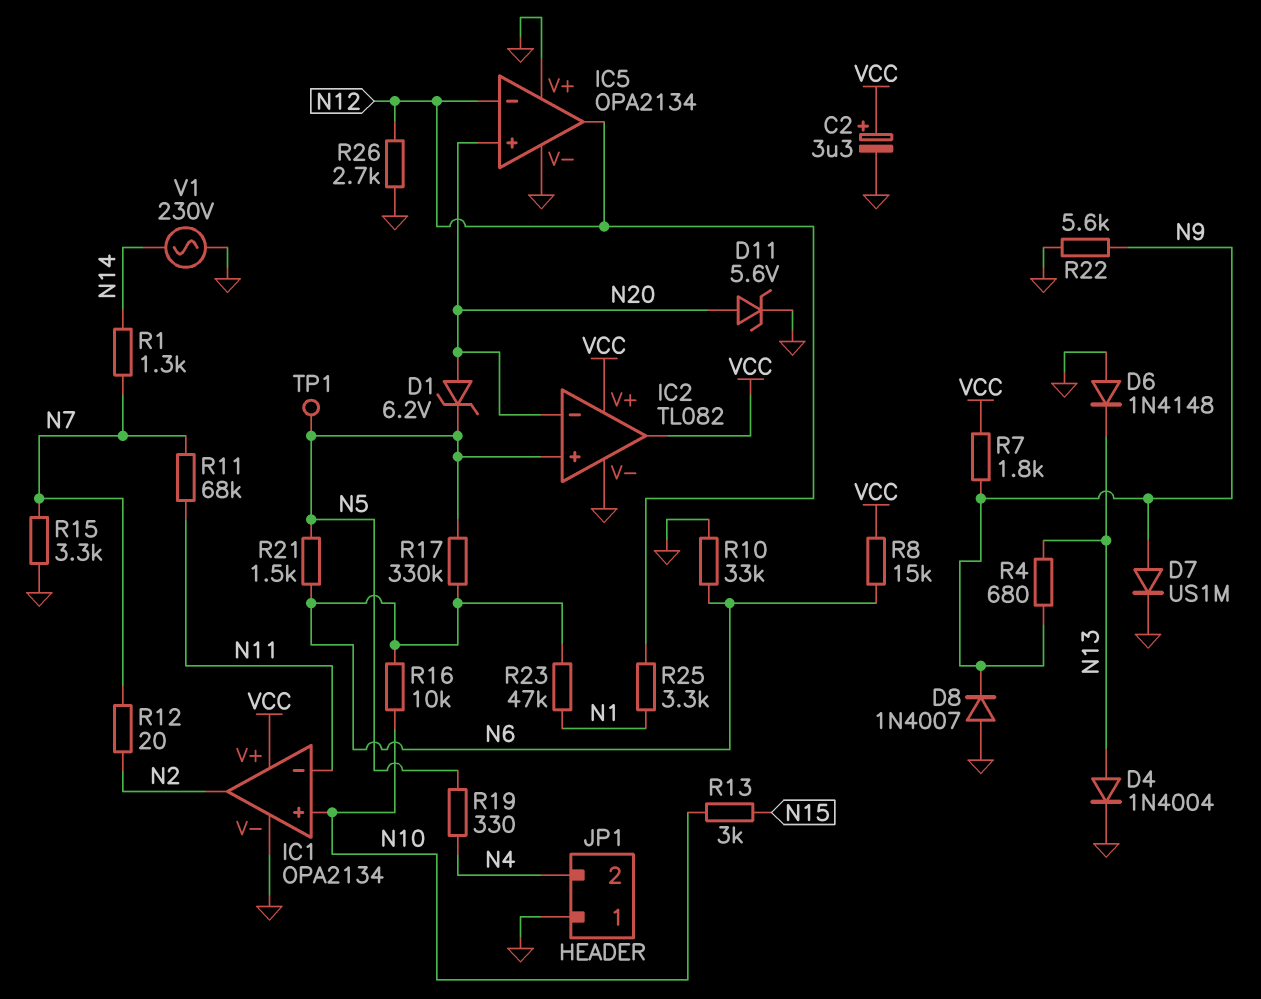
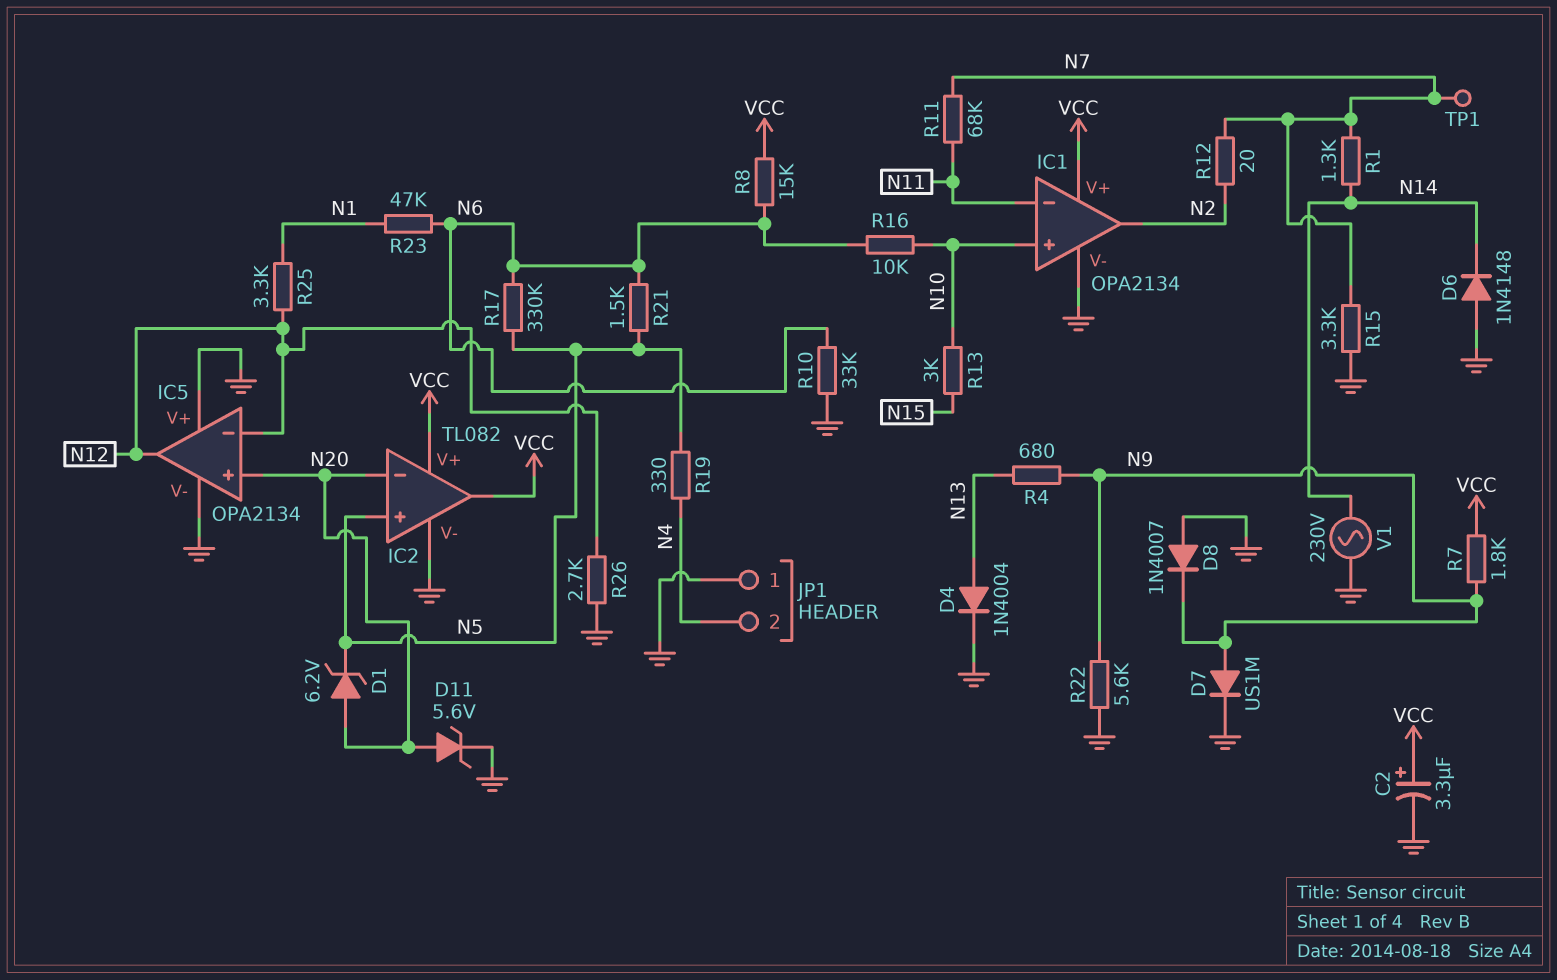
D6: diode 1N4148 (A GND, K N13) -> diode 1N4148 (A GND, K N14)
TP1: test point (N5) -> test point (N7)

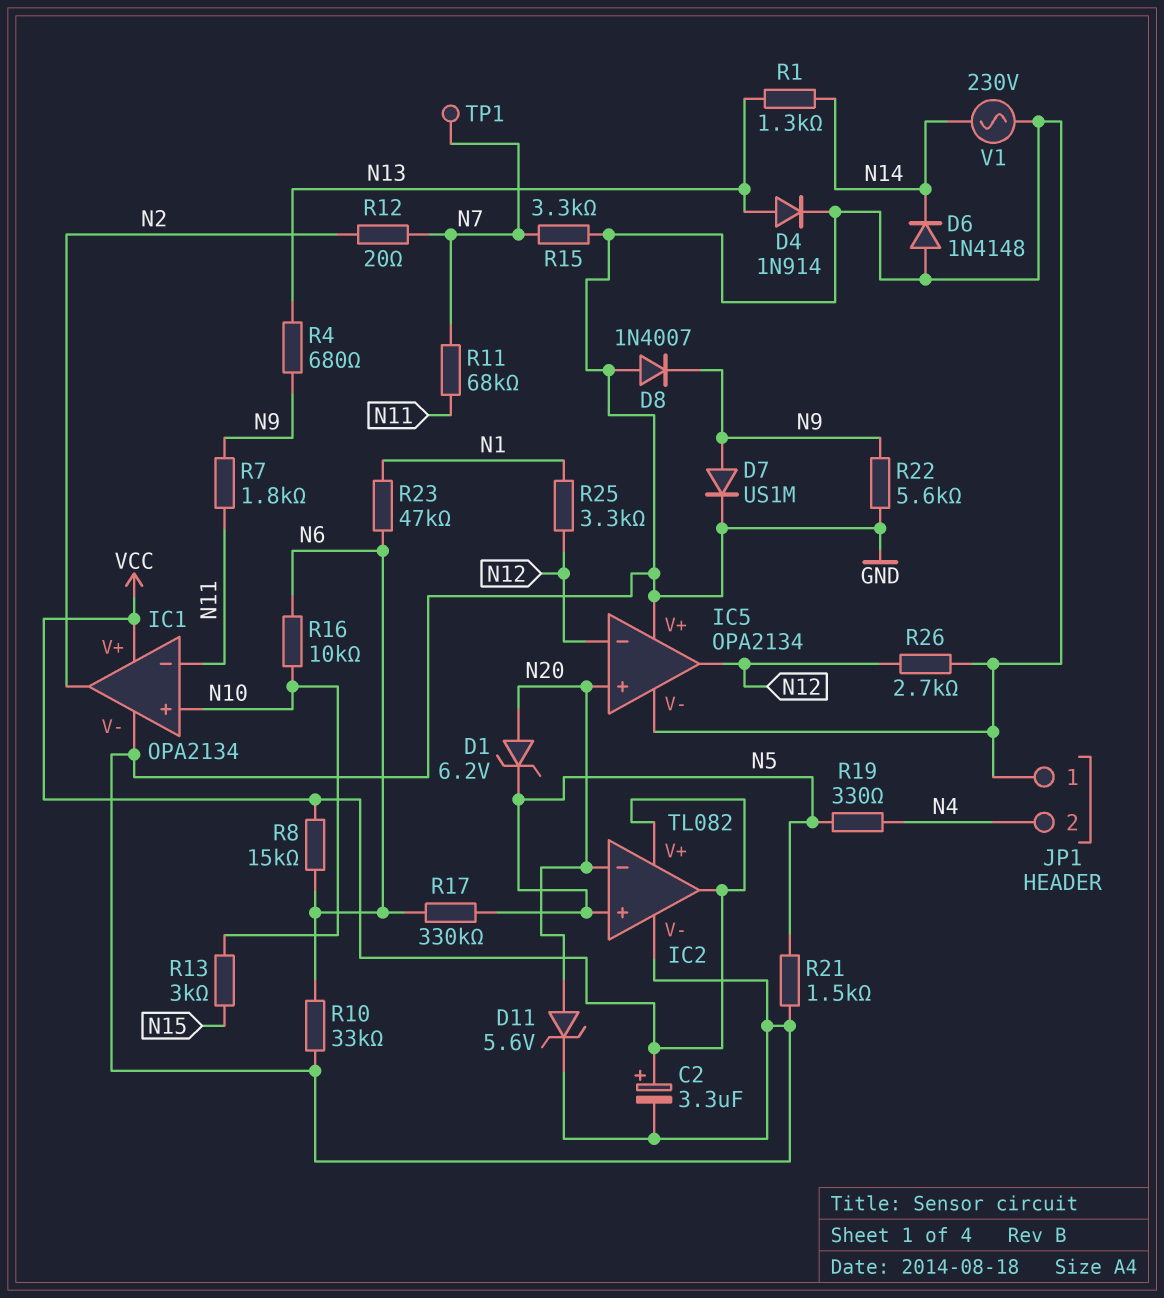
D4: diode 1N4004 (A N13, K GND) -> diode 1N914 (A N13, K GND)
R1: 1.3k (N7, N14) -> 1.3k (N13, N14)
R7: 1.8k (N9, VCC) -> 1.8k (N9, N11)
R21: 1.5k (N5, N6) -> 1.5k (GND, N5)

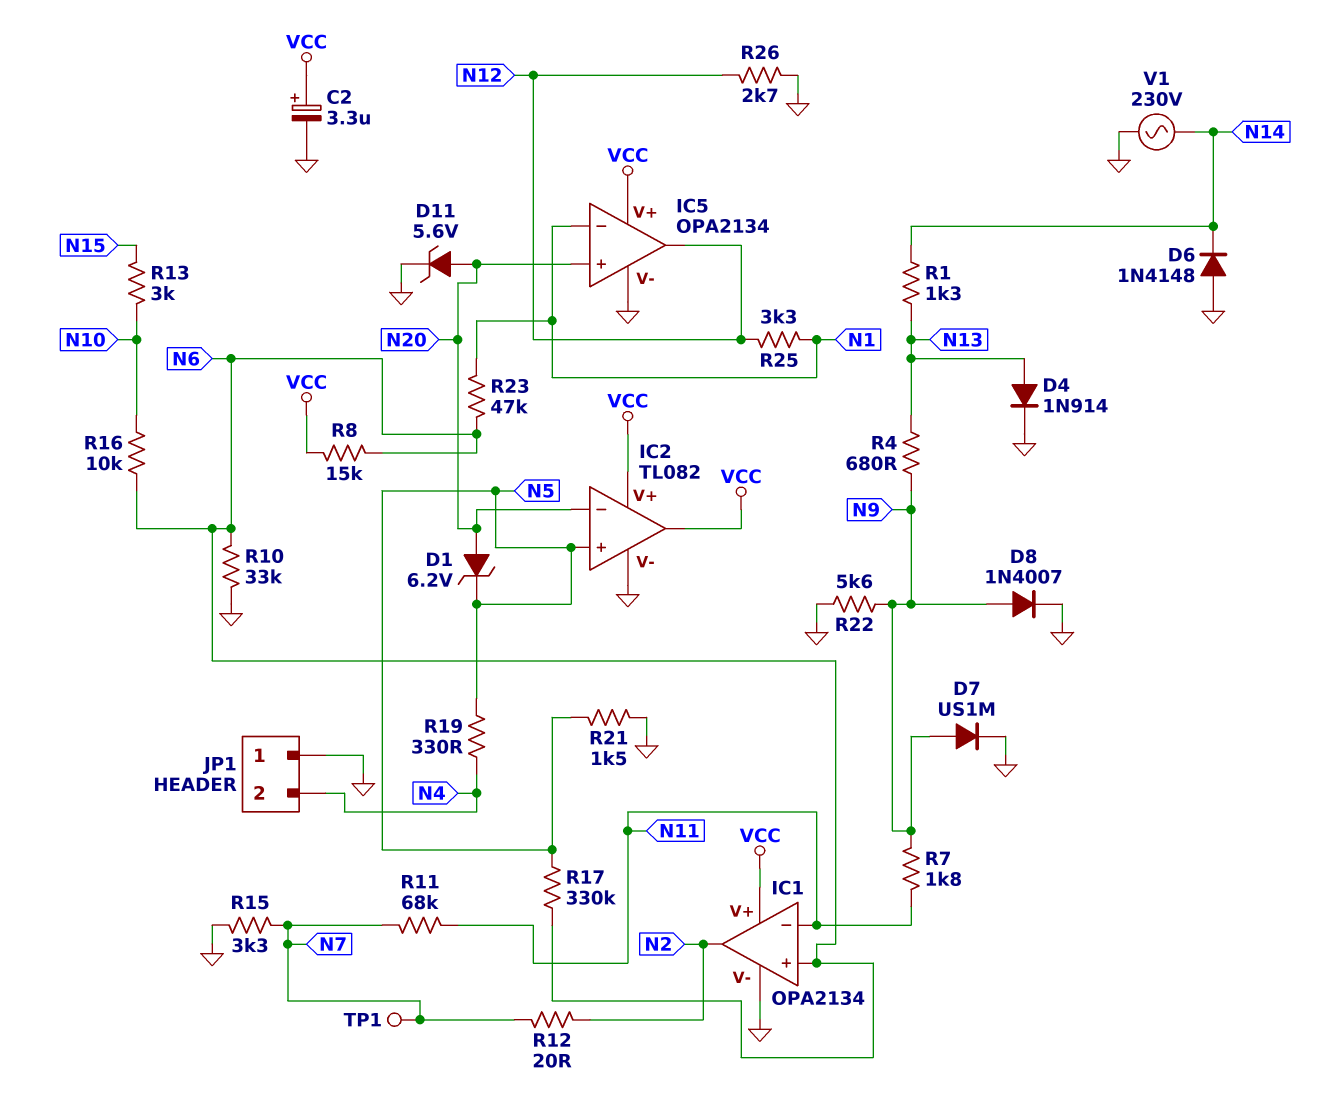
D8: diode 1N4007 (A GND, K N9) -> diode 1N4007 (A N9, K GND)
IC1 pin in+: N10 -> N6
IC5 pin V+: GND -> VCC
IC5 pin in-: N12 -> N1

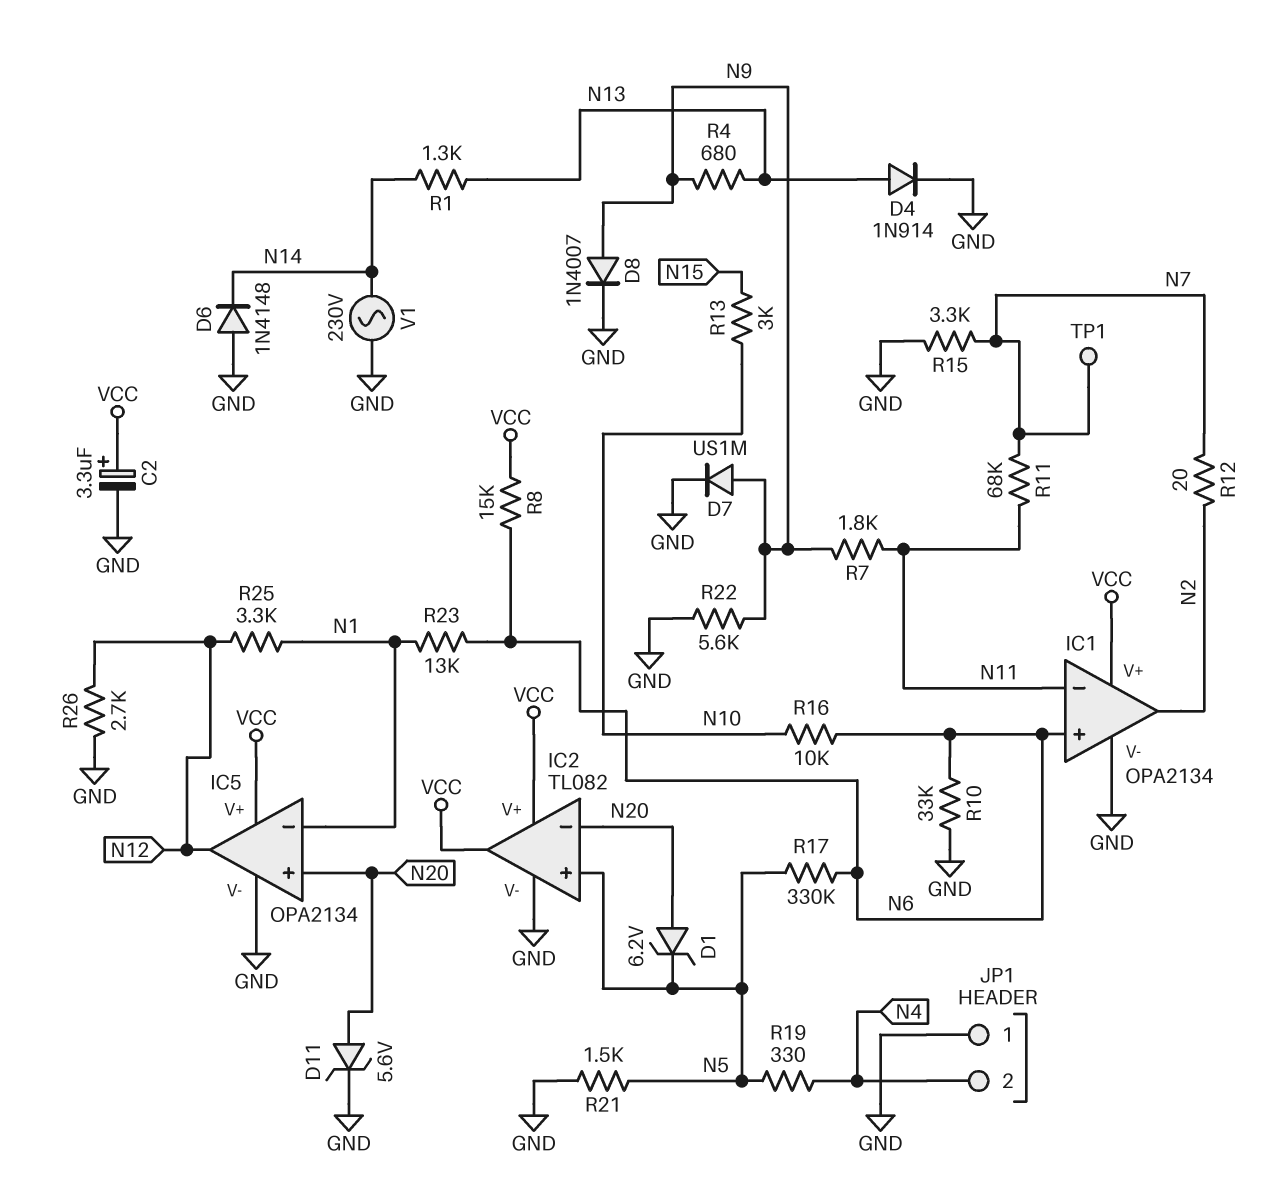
R23: 47k (N1, N6) -> 13k (N1, N6)

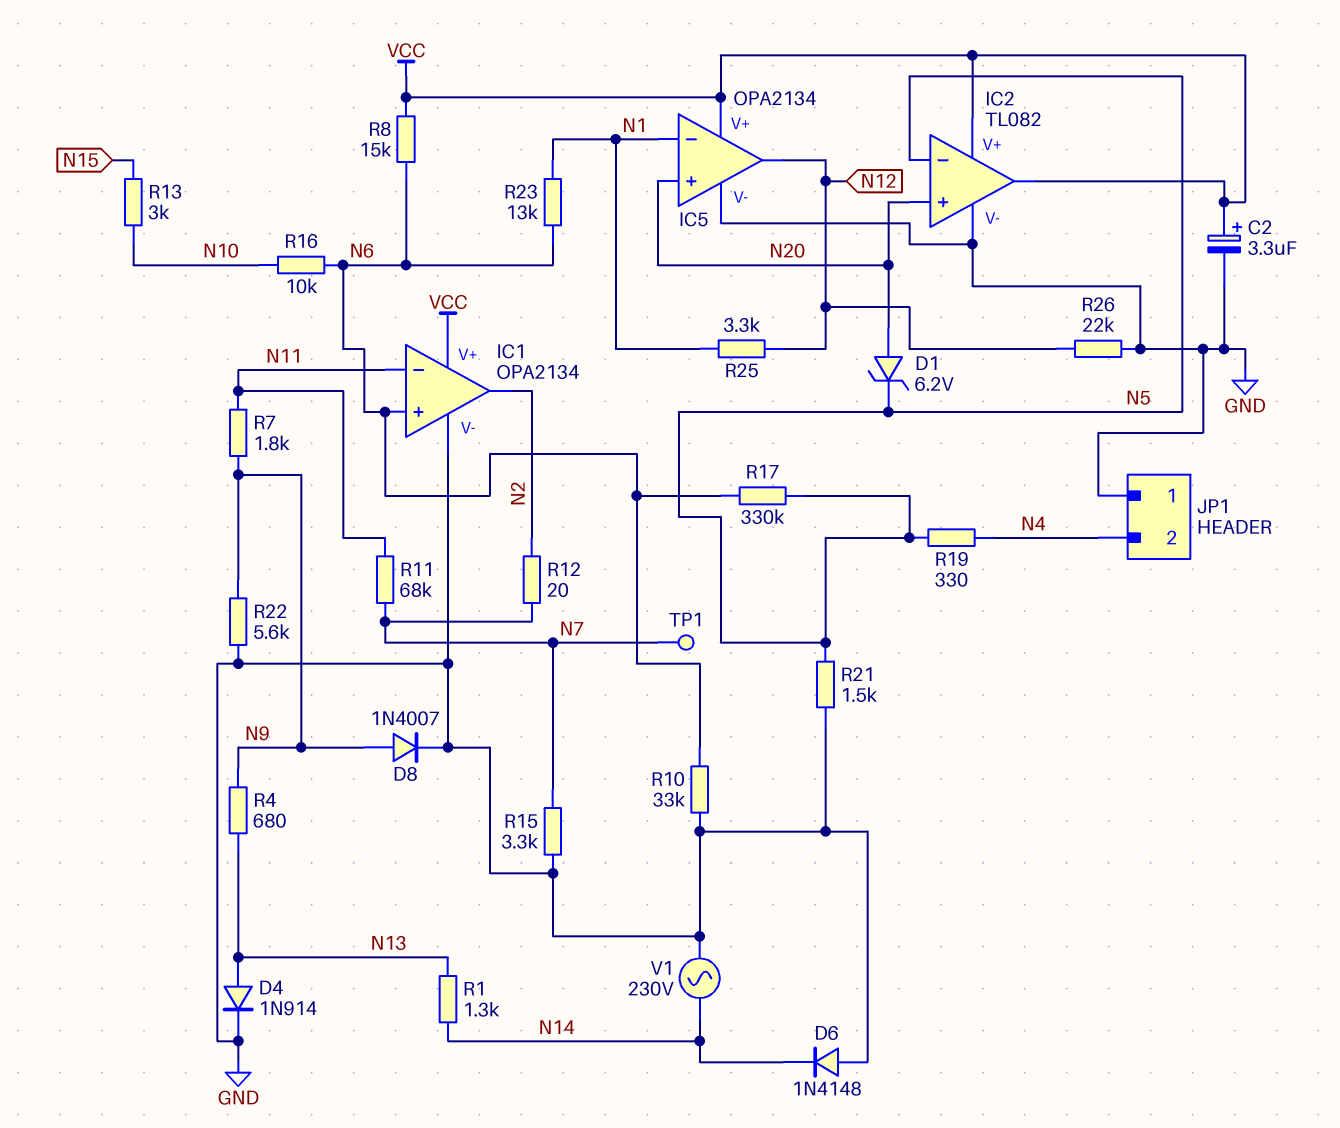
D7: diode US1M (A N9, K GND) -> none
D11: zener 5.6V (A N20, K GND) -> none
IC2 pin in+: N5 -> N20
IC2 pin in-: N20 -> N5
R26: 2.7k (GND, N12) -> 22k (GND, N12)

